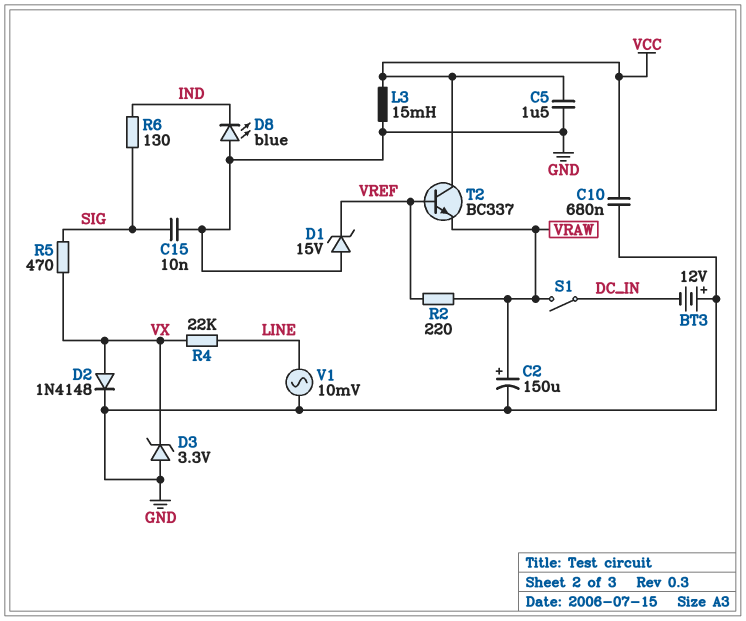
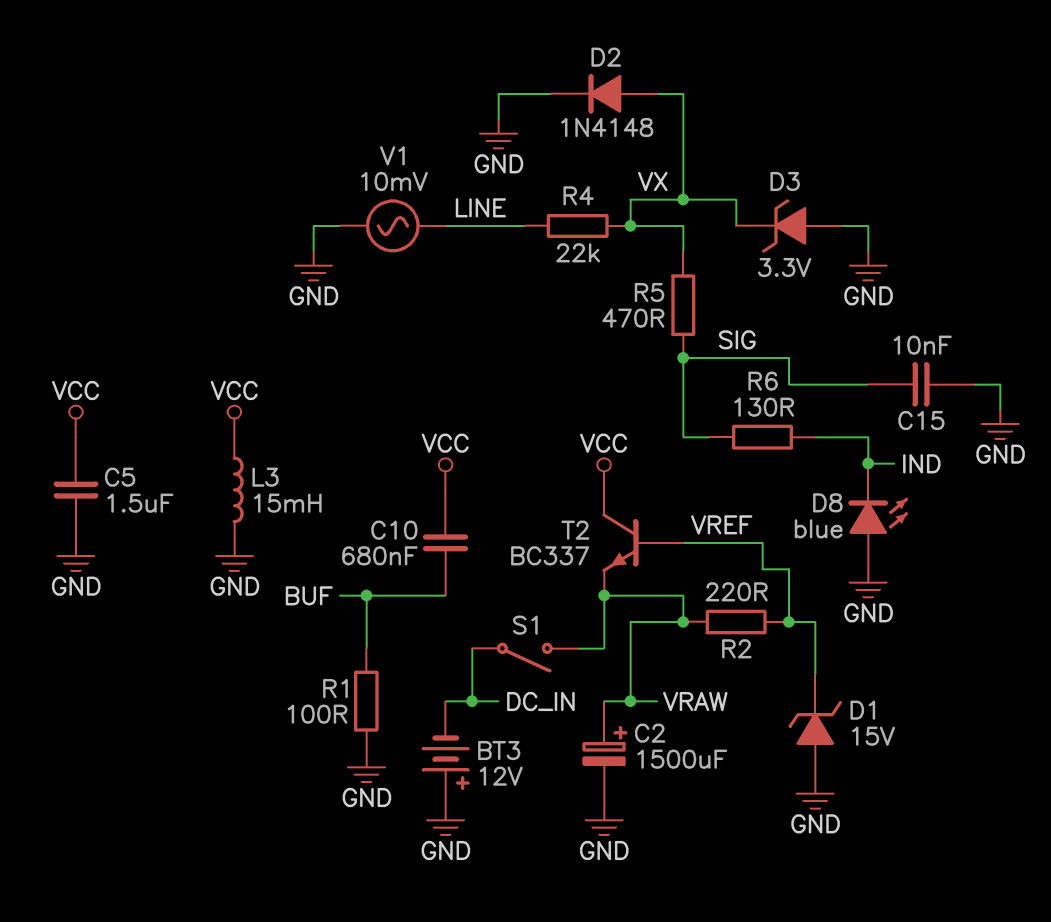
C2: 150uF (plus VRAW, minus GND) -> 1500uF (plus VRAW, minus GND)
C10: 680nF (GND, VCC) -> 680nF (BUF, VCC)
R1: none -> 100 (BUF, GND)

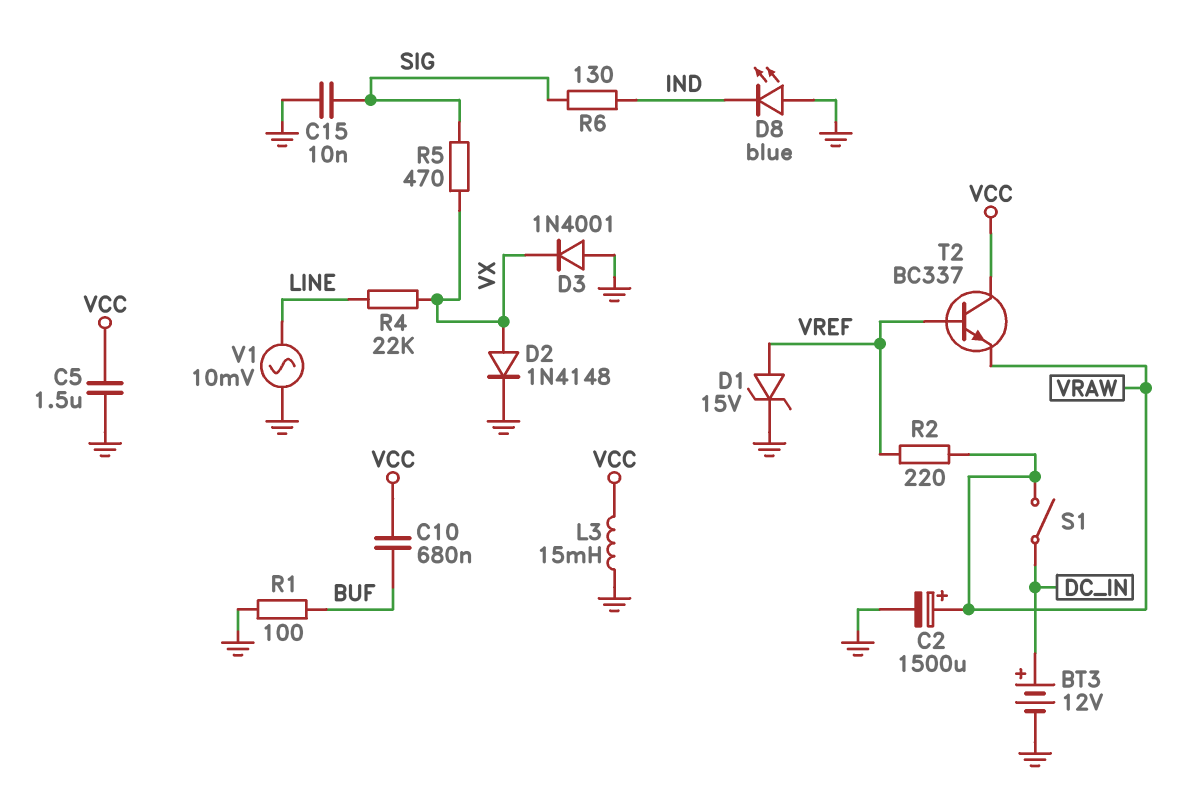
BT3: 12V (plus GND, minus DC_IN) -> 12V (plus DC_IN, minus GND)
D1: zener 15V (A GND, K VREF) -> zener 15V (A VREF, K GND)
D3: zener 3.3V (A GND, K VX) -> diode 1N4001 (A GND, K VX)

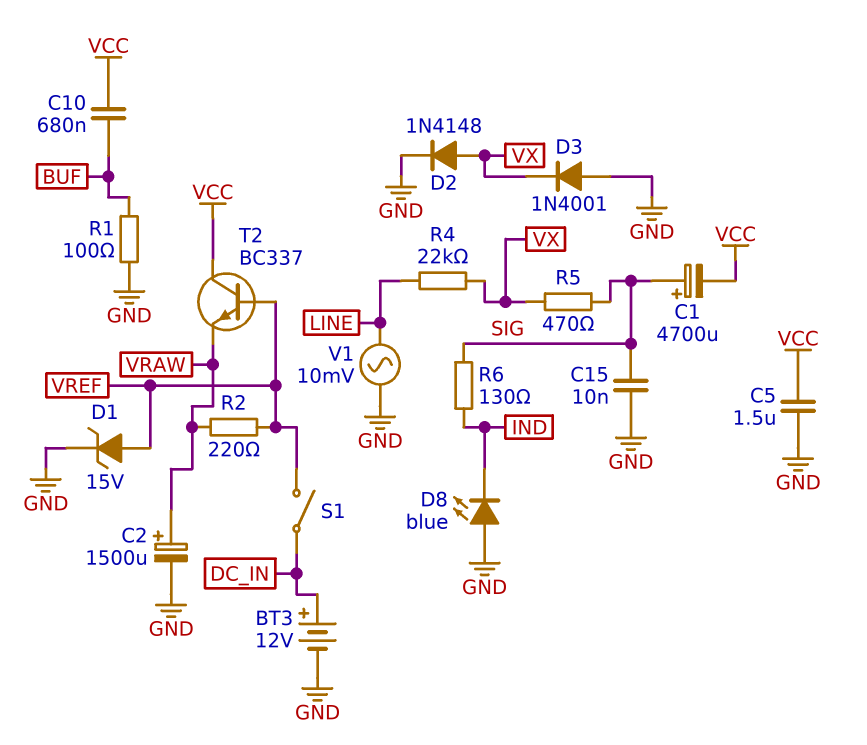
C1: none -> 4700uF (plus SIG, minus VCC)
L3: 15mH (GND, VCC) -> none
S1: switch (DC_IN, VRAW) -> switch (DC_IN, VREF)

